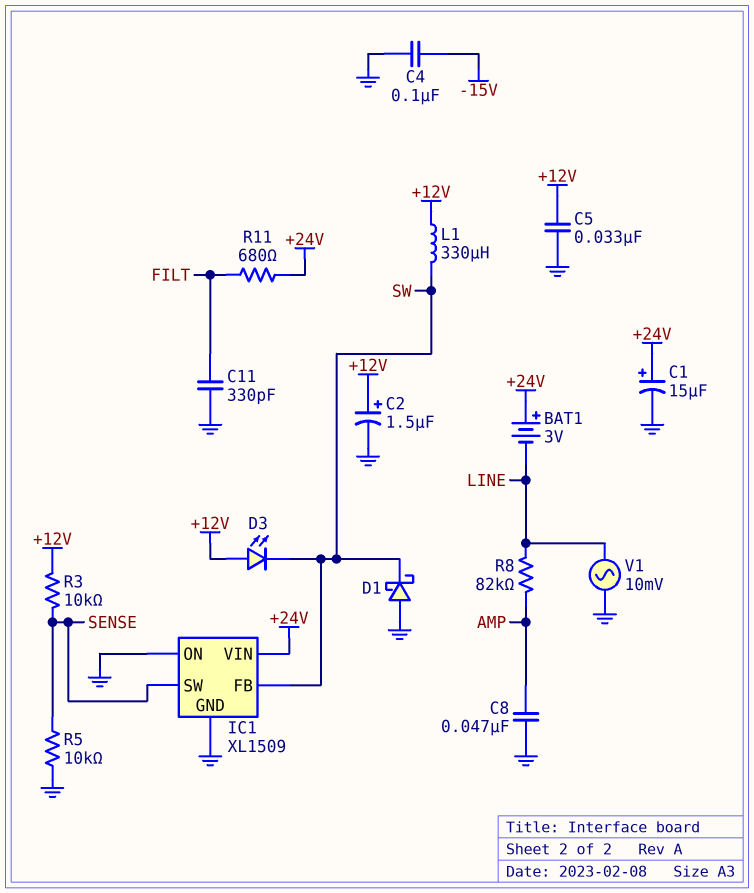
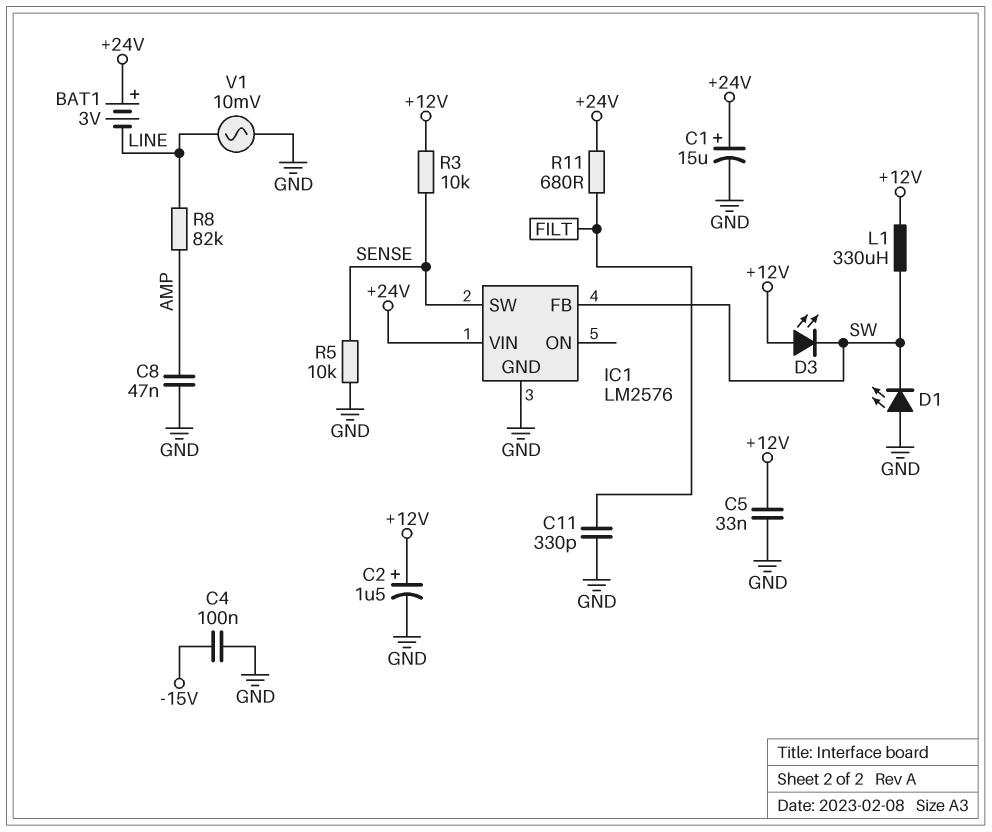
D1: schottky (A GND, K SW) -> LED (A GND, K SW)
IC1: XL1509 -> LM2576
IC1 pin ON: GND -> none

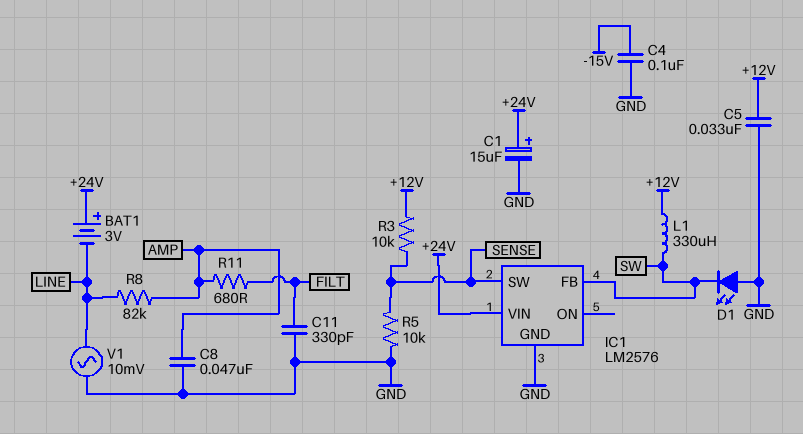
C2: 1.5uF (plus +12V, minus GND) -> none
D3: LED (A +12V, K SW) -> none
R11: 680 (+24V, FILT) -> 680 (AMP, FILT)

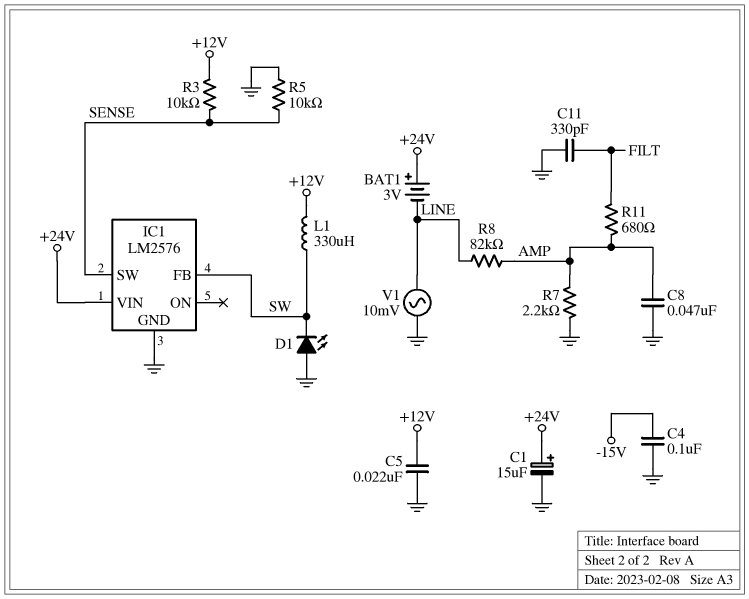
C5: 33nF (+12V, GND) -> 22nF (+12V, GND)
R7: none -> 2.2k (AMP, GND)

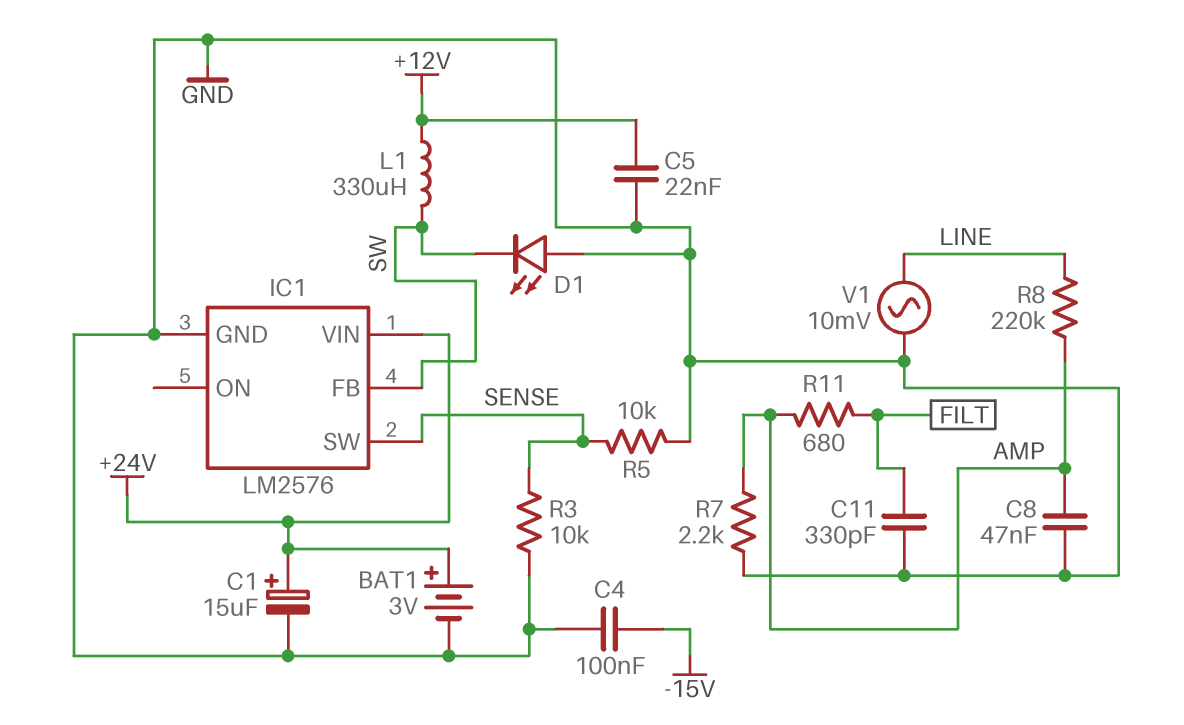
BAT1: 3V (plus +24V, minus LINE) -> 3V (plus +24V, minus GND)
R3: 10k (+12V, SENSE) -> 10k (GND, SENSE)
R8: 82k (AMP, LINE) -> 220k (AMP, LINE)

